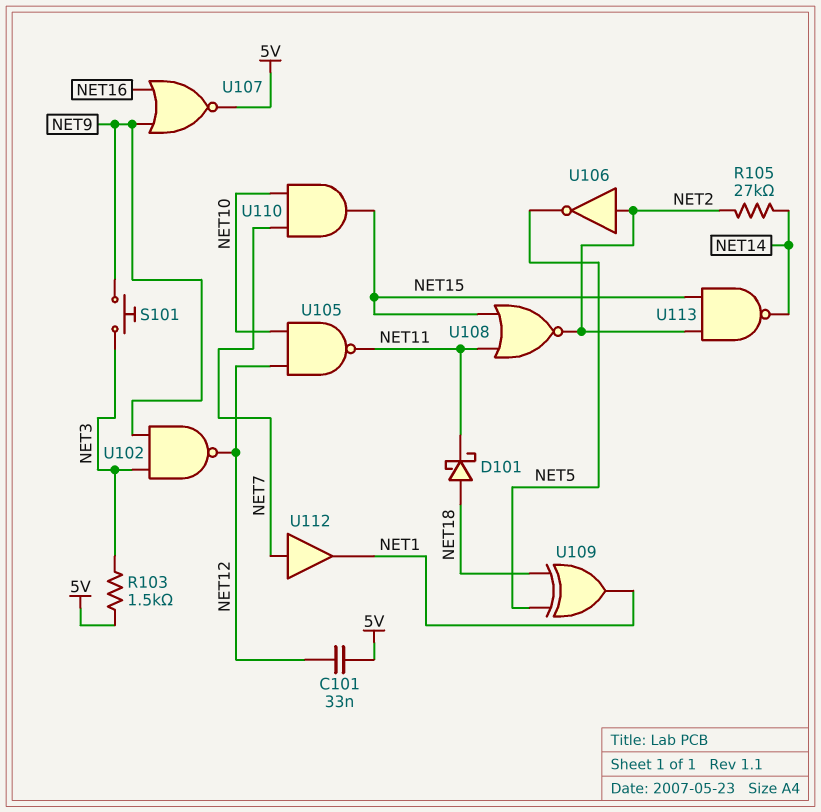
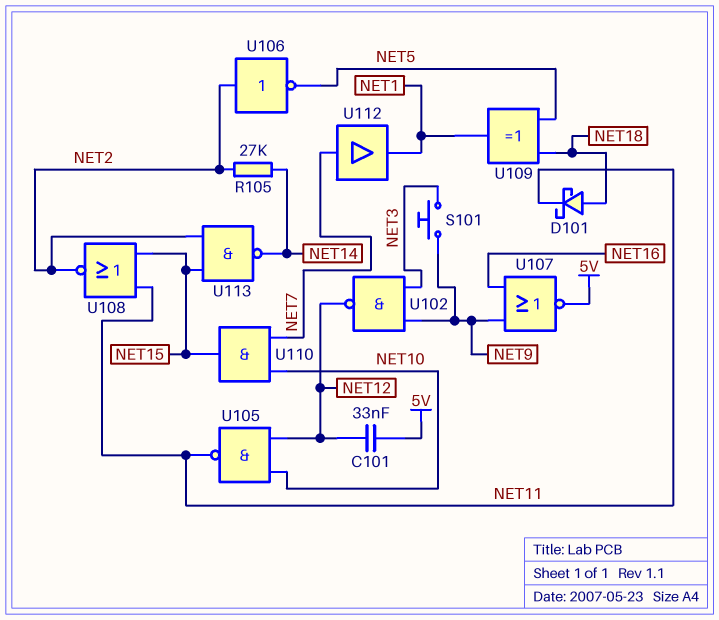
R103: 1.5k (5V, NET3) -> none

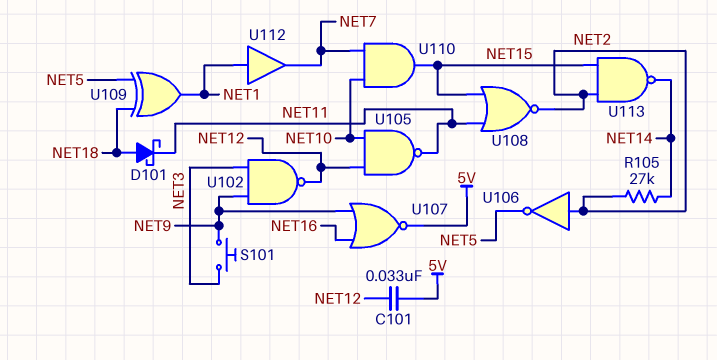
U112: buffer (in NET7, out NET1) -> buffer (in NET1, out NET7)

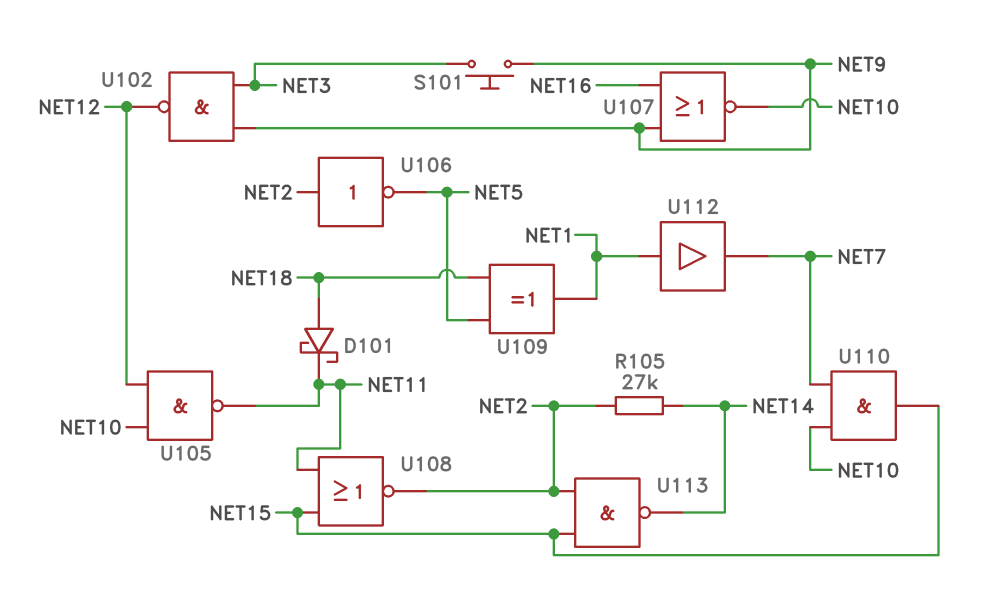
C101: 33nF (5V, NET12) -> none
U107: NOR (in NET9, in NET16, out 5V) -> NOR (in NET9, in NET16, out NET10)

